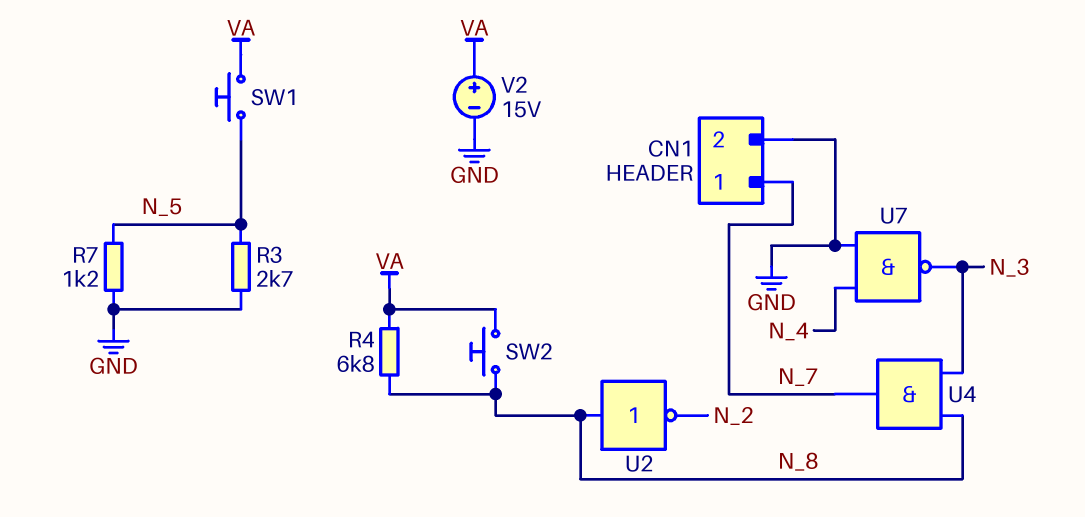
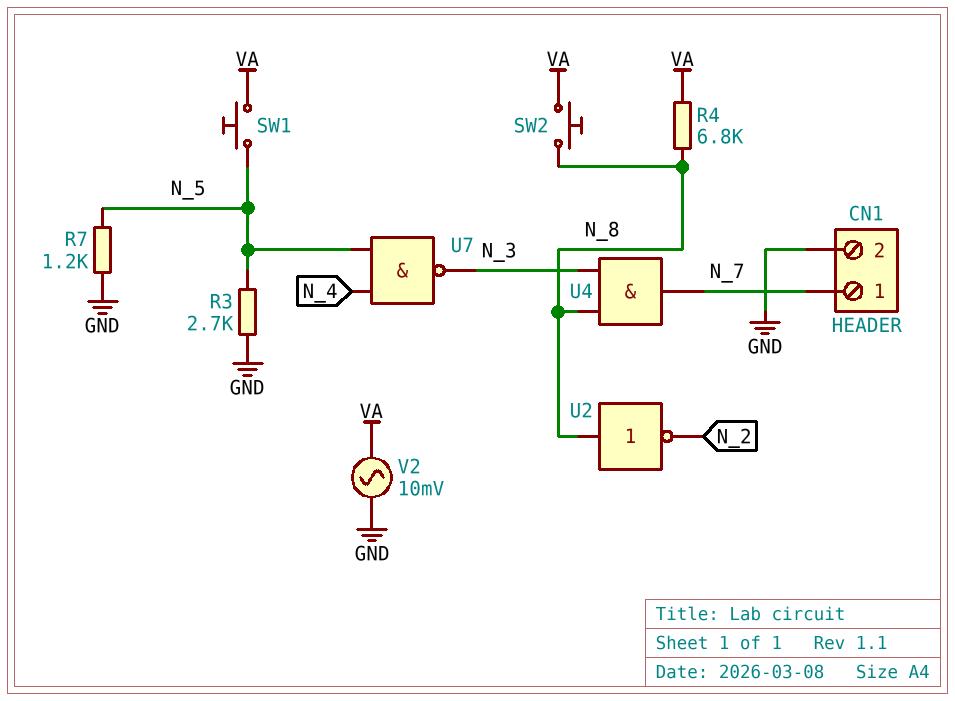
U7: NAND (in GND, in N_4, out N_3) -> NAND (in N_4, in N_5, out N_3)
V2: 15V (plus VA, minus GND) -> AC 10mV (GND, VA)

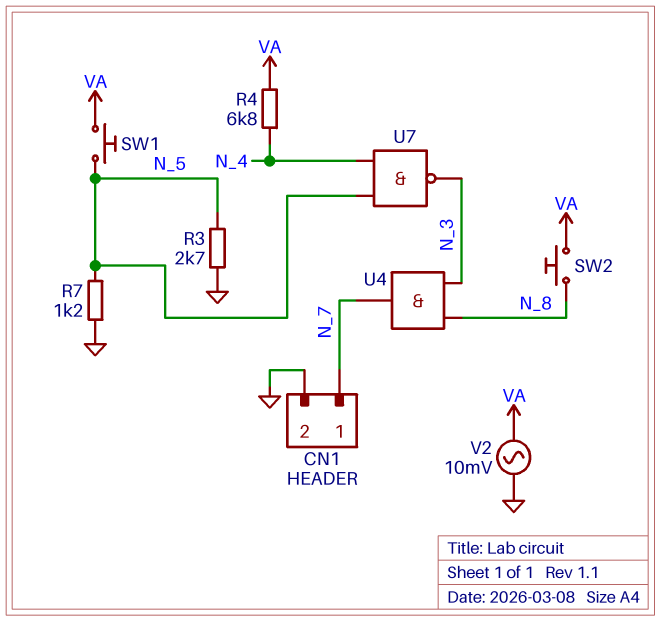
R4: 6.8k (N_8, VA) -> 6.8k (N_4, VA)
U2: NOT (in N_8, out N_2) -> none

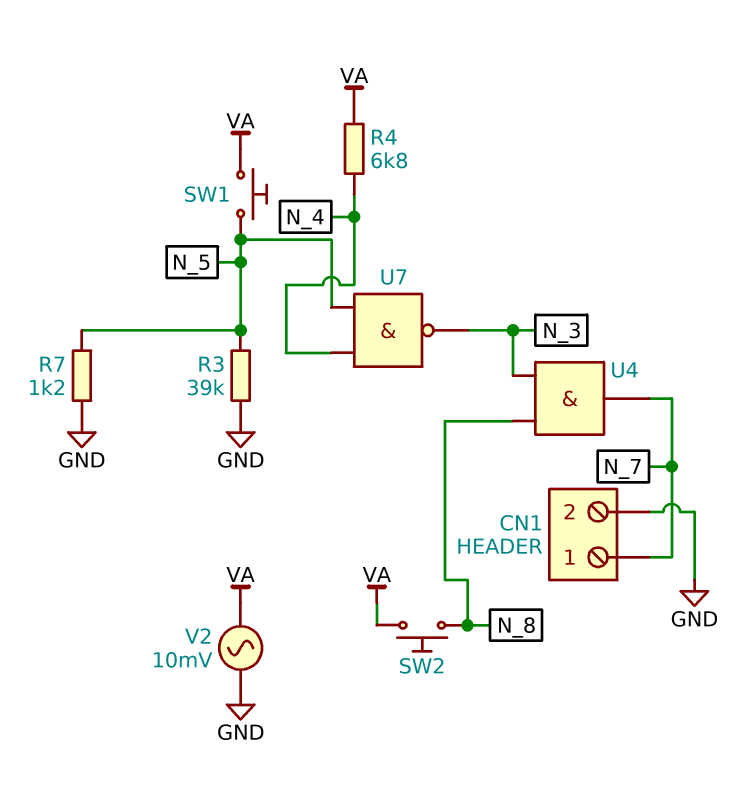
R3: 2.7k (GND, N_5) -> 39k (GND, N_5)

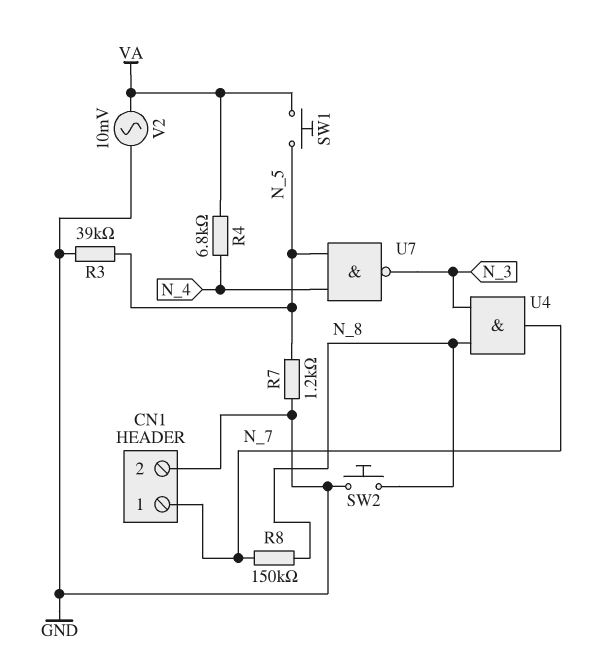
R8: none -> 150k (N_7, N_8)
SW2: button (N_8, VA) -> button (GND, N_8)

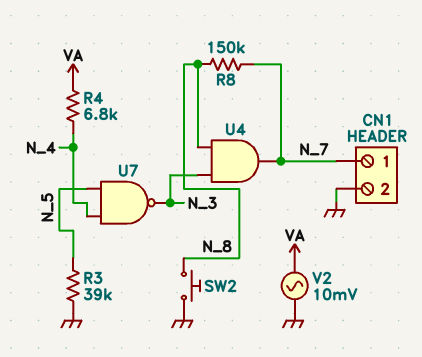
R7: 1.2k (GND, N_5) -> none
SW1: button (N_5, VA) -> none

